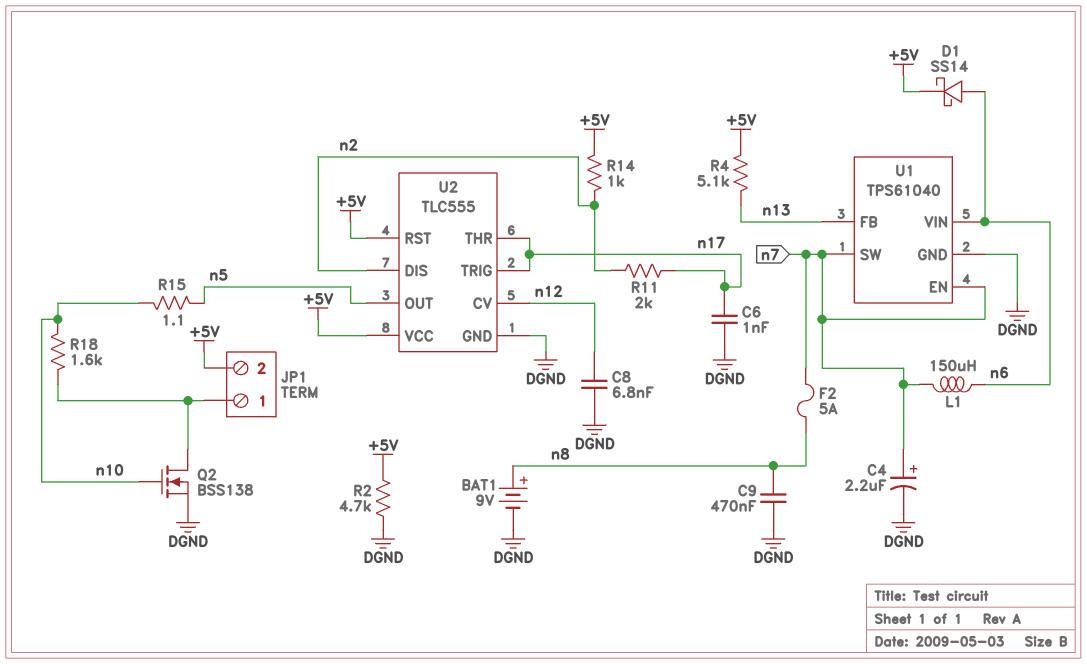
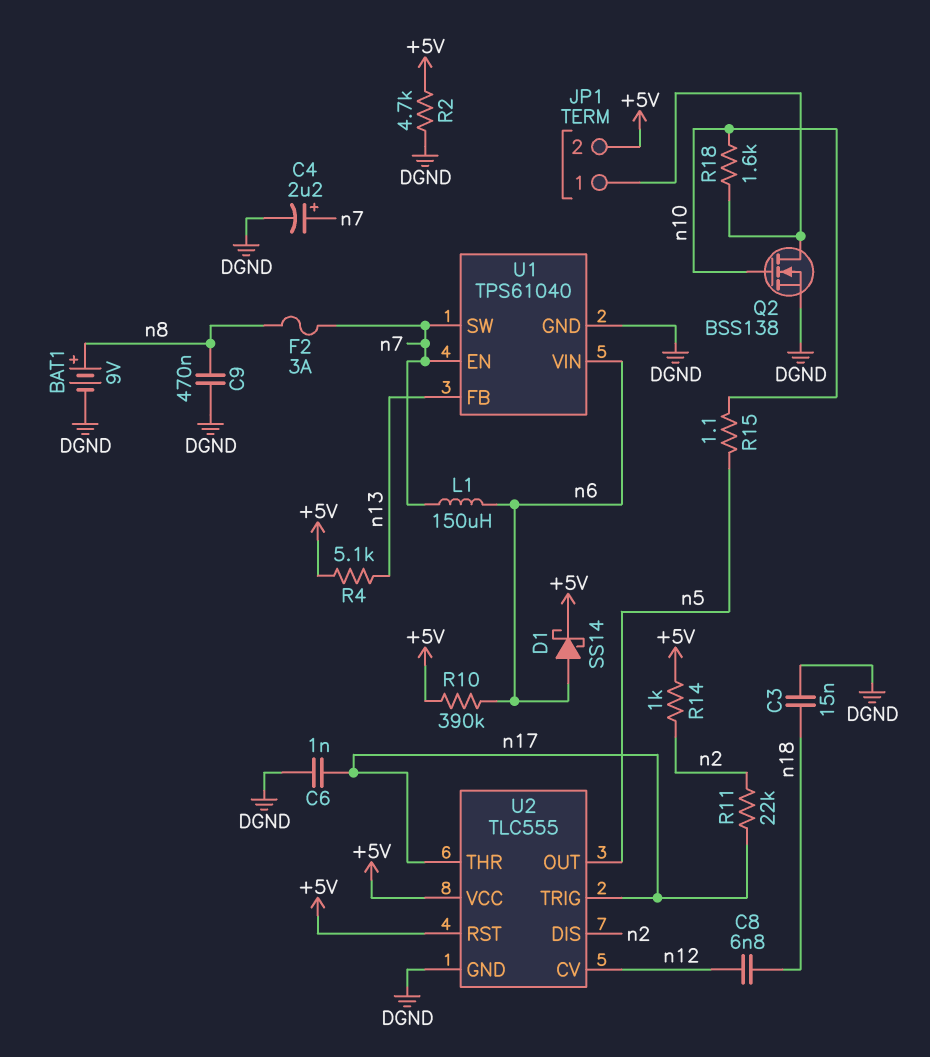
C3: none -> 15nF (DGND, n18)
C8: 6.8nF (DGND, n12) -> 6.8nF (n12, n18)
F2: 5A (n7, n8) -> 3A (n7, n8)
R10: none -> 390k (+5V, n6)
R11: 2k (n2, n17) -> 22k (n2, n17)

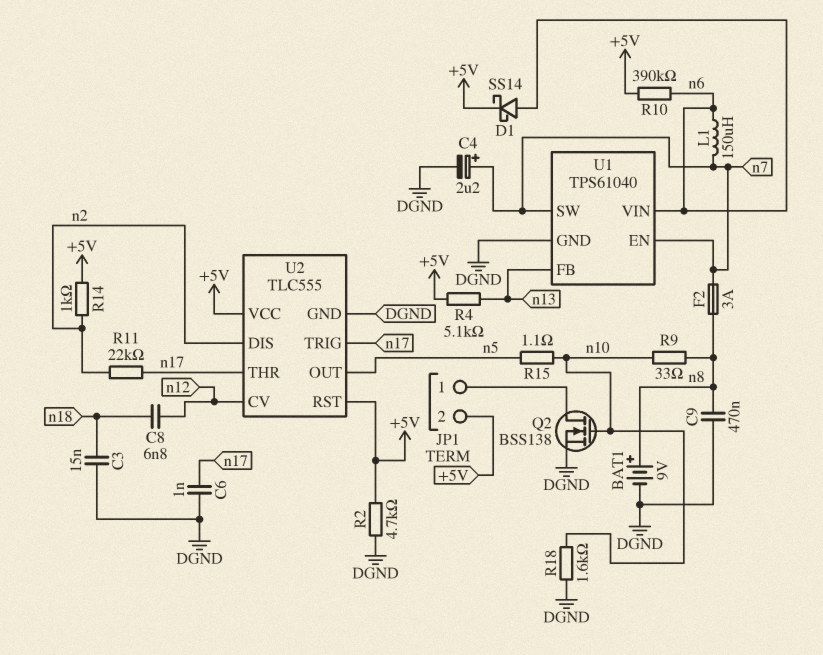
R9: none -> 33 (n8, n10)
R18: 1.6k (JP1/1, n10) -> 1.6k (DGND, n10)

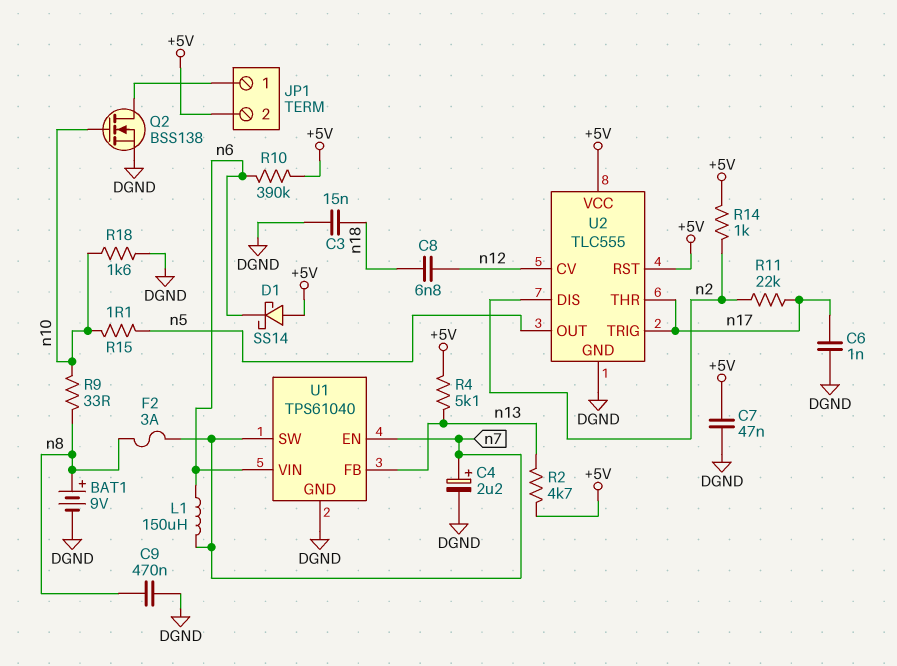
C7: none -> 47nF (+5V, DGND)
D1: schottky SS14 (A n6, K +5V) -> schottky SS14 (A +5V, K n6)
R2: 4.7k (+5V, DGND) -> 4.7k (+5V, n13)

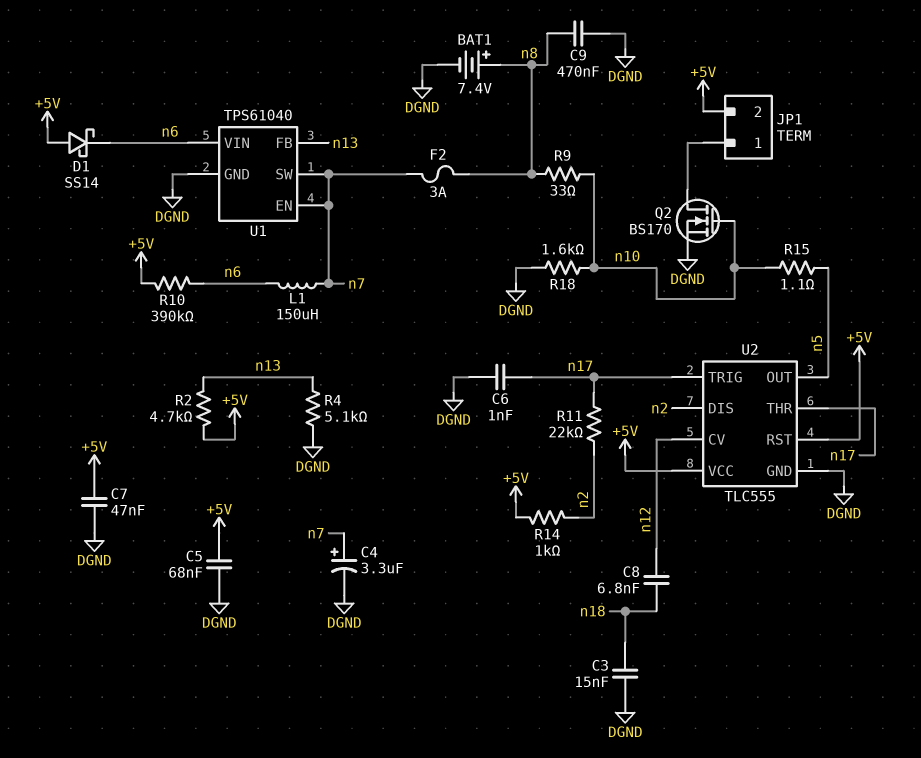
BAT1: 9V (plus n8, minus DGND) -> 7.4V (plus n8, minus DGND)
C4: 2.2uF (plus n7, minus DGND) -> 3.3uF (plus n7, minus DGND)
C5: none -> 68nF (+5V, DGND)
Q2: NMOS BSS138 (G n10, D JP1/1, S DGND) -> NMOS BS170 (G n10, D JP1/1, S DGND)
R4: 5.1k (+5V, n13) -> 5.1k (DGND, n13)

